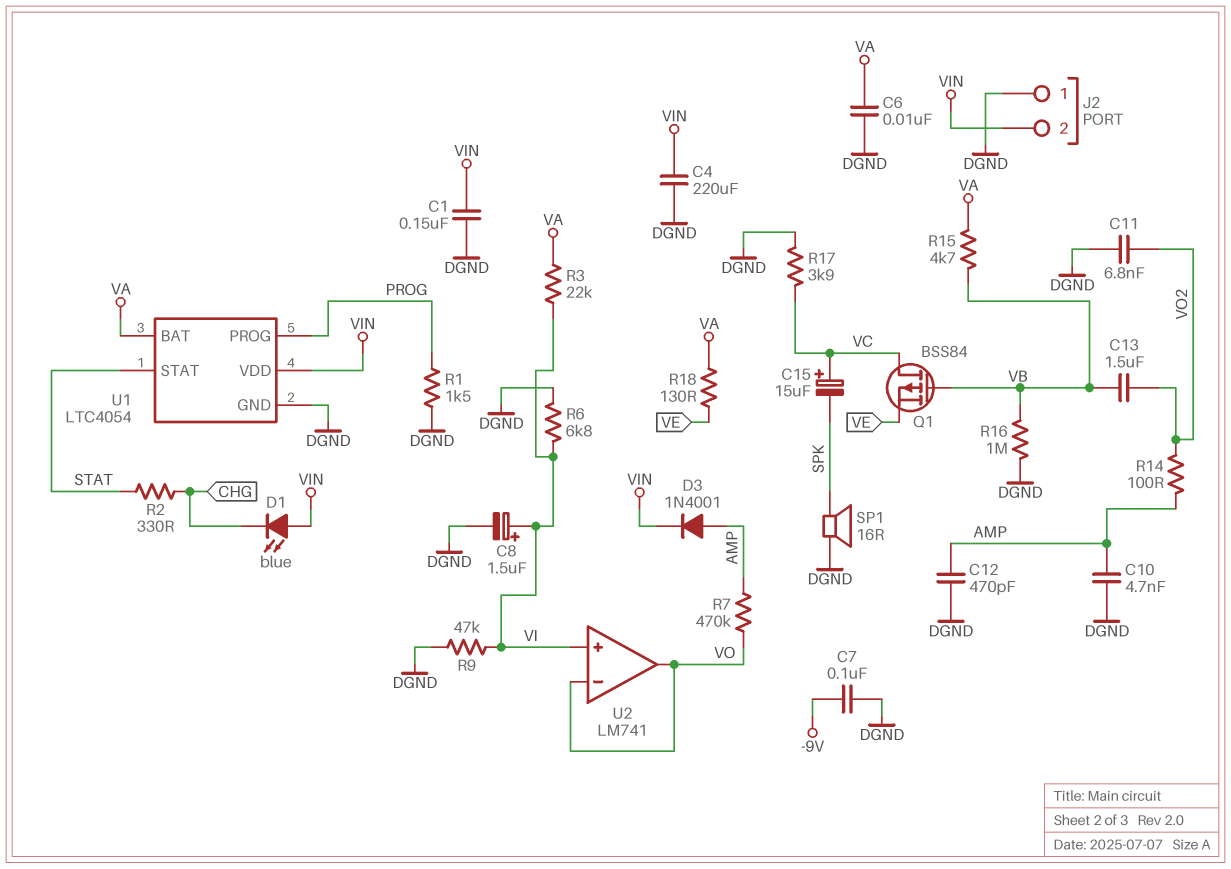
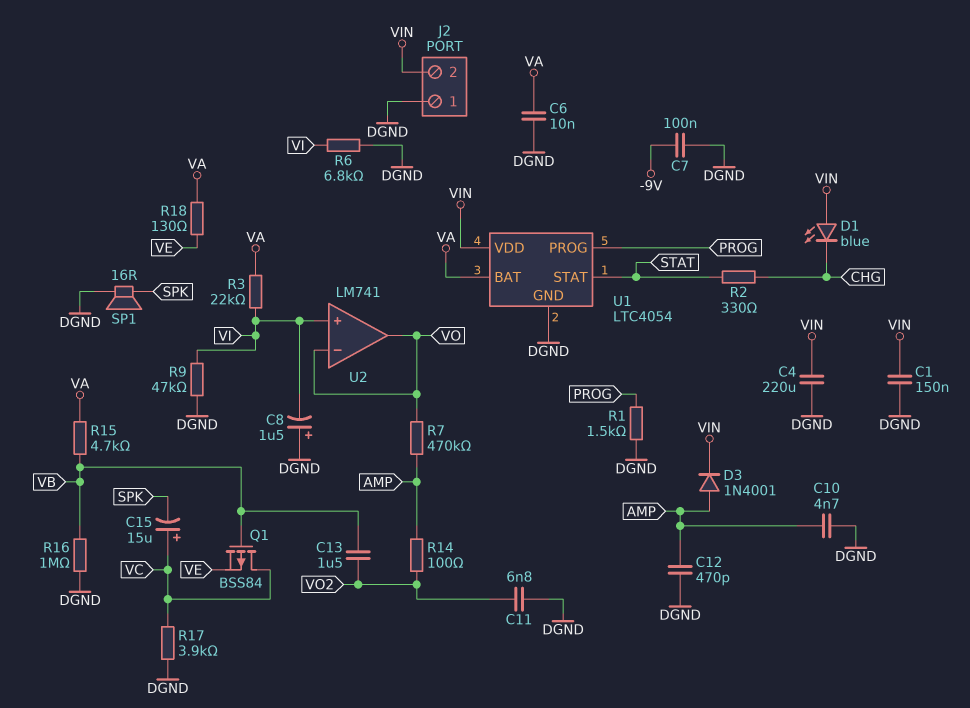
C8: 1.5uF (plus VI, minus DGND) -> 1.5uF (plus DGND, minus VI)

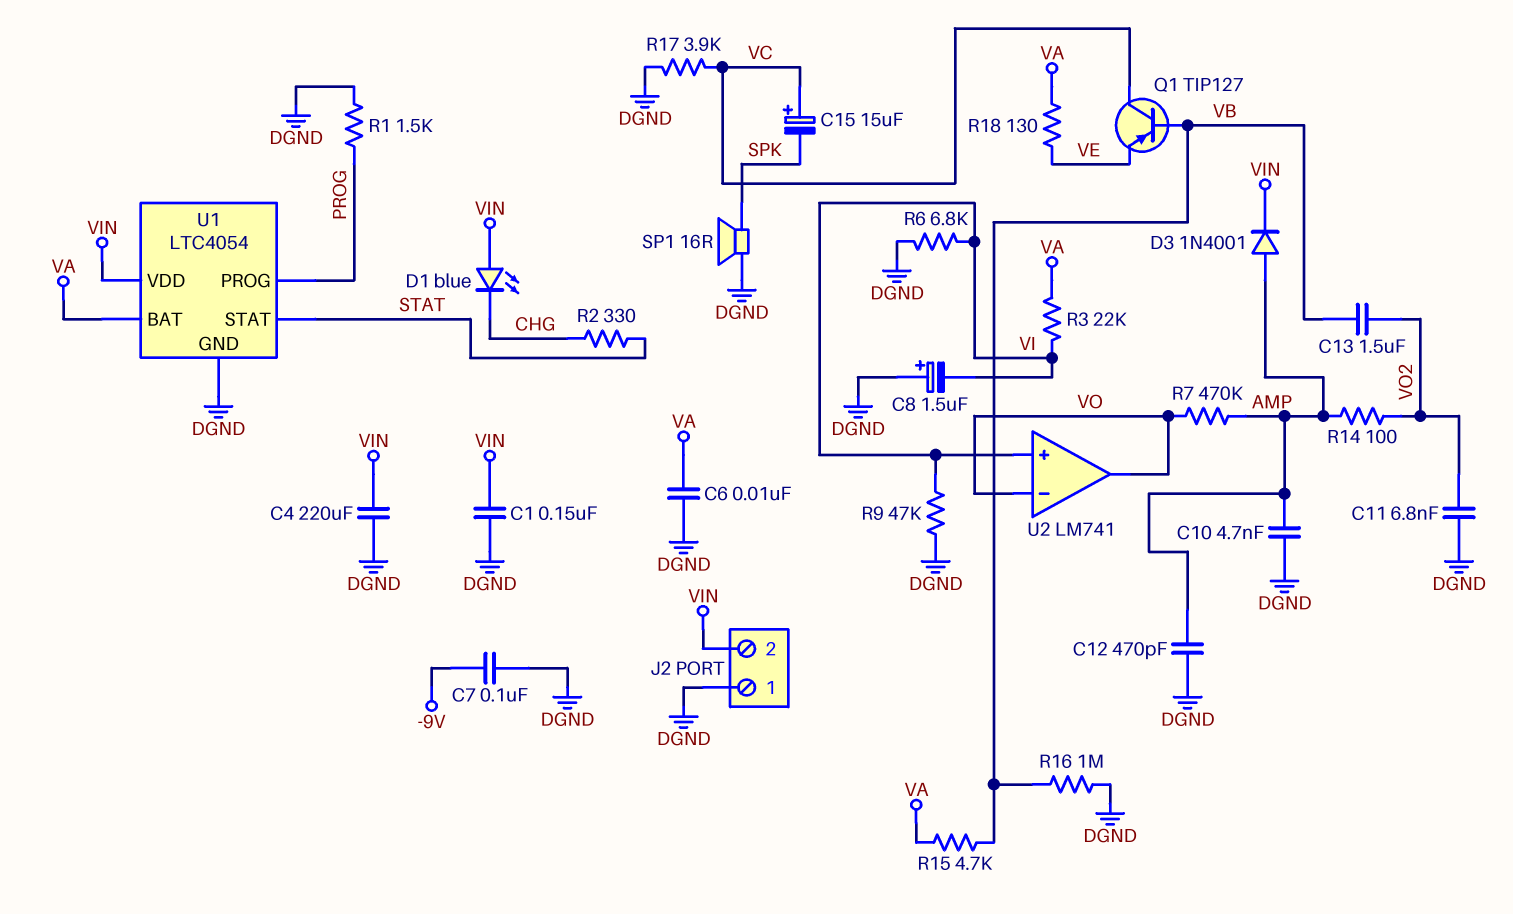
Q1: PMOS BSS84 (G VB, D VC, S VE) -> PNP TIP127 (B VB, C VC, E VE)

